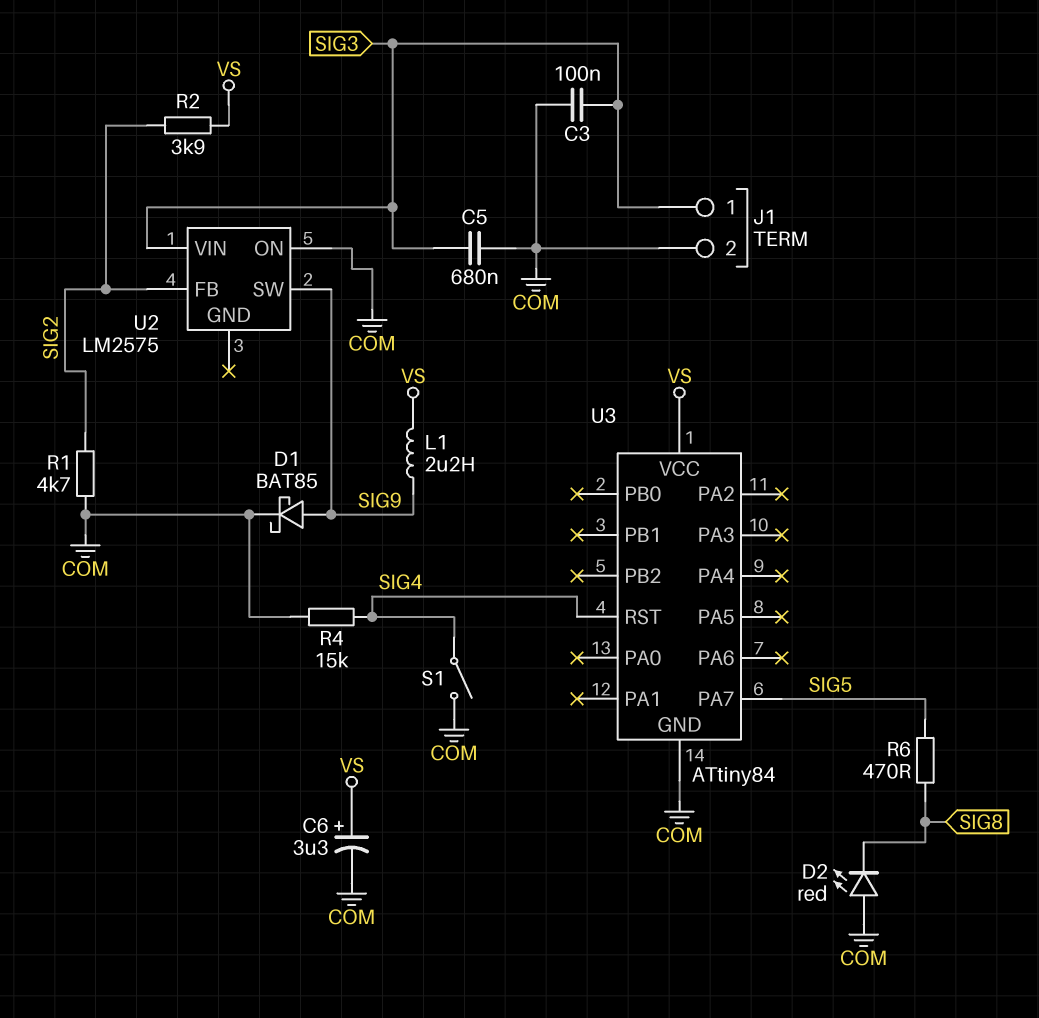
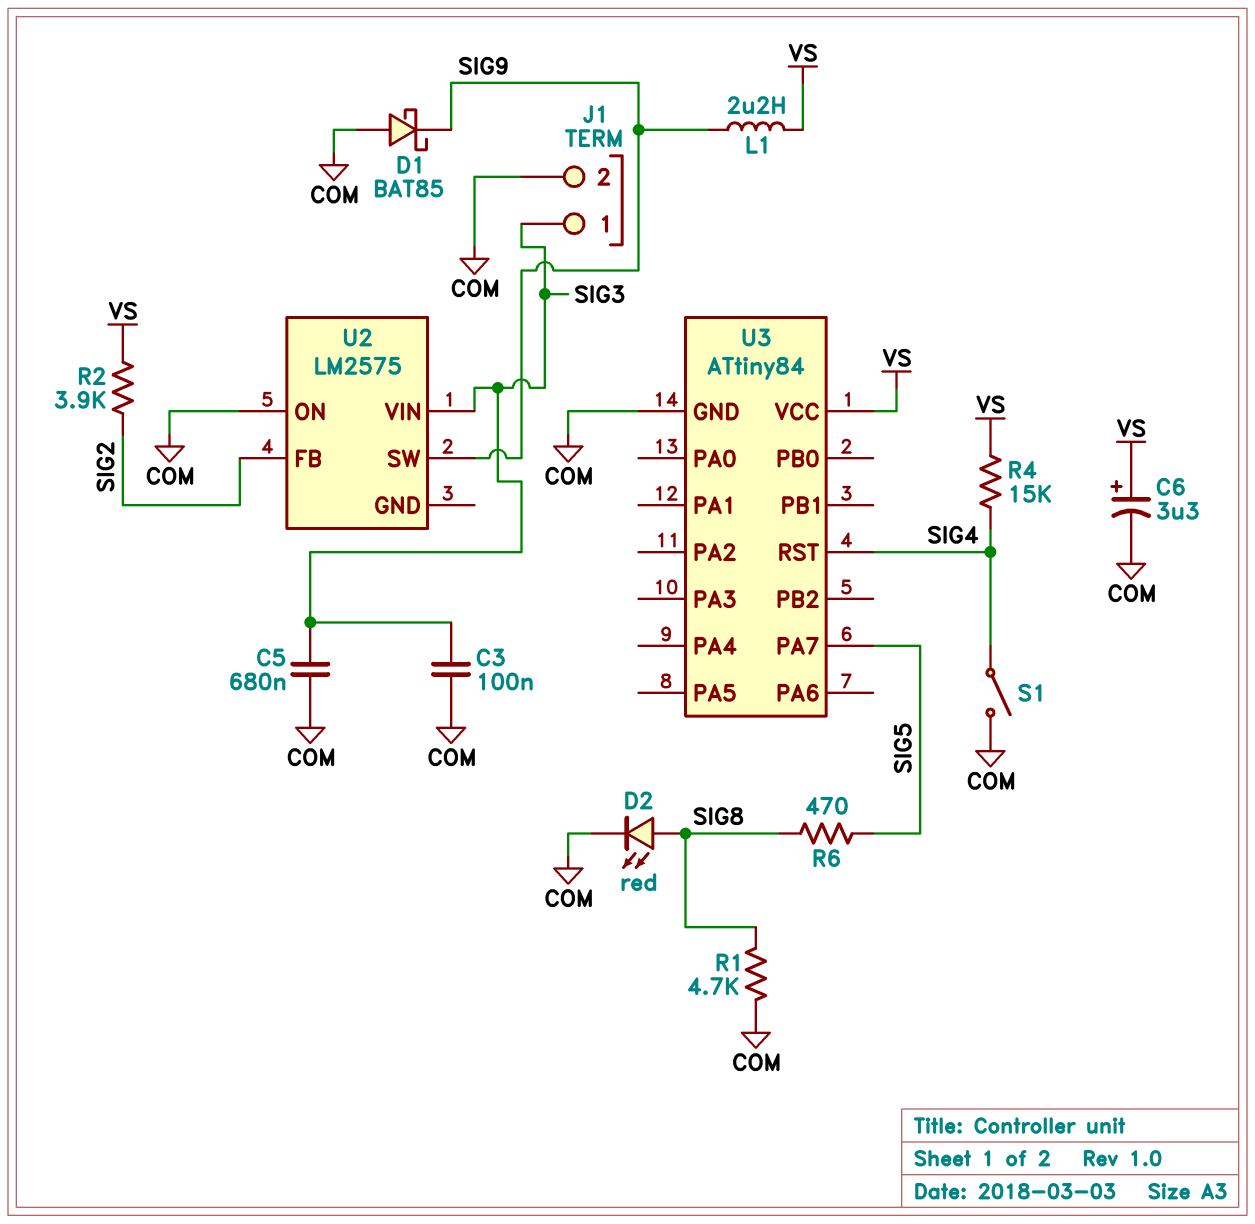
D1: schottky BAT85 (A SIG9, K COM) -> schottky BAT85 (A COM, K SIG9)
D2: LED red (A COM, K SIG8) -> LED red (A SIG8, K COM)
R1: 4.7k (COM, SIG2) -> 4.7k (COM, SIG8)
R4: 15k (COM, SIG4) -> 15k (SIG4, VS)

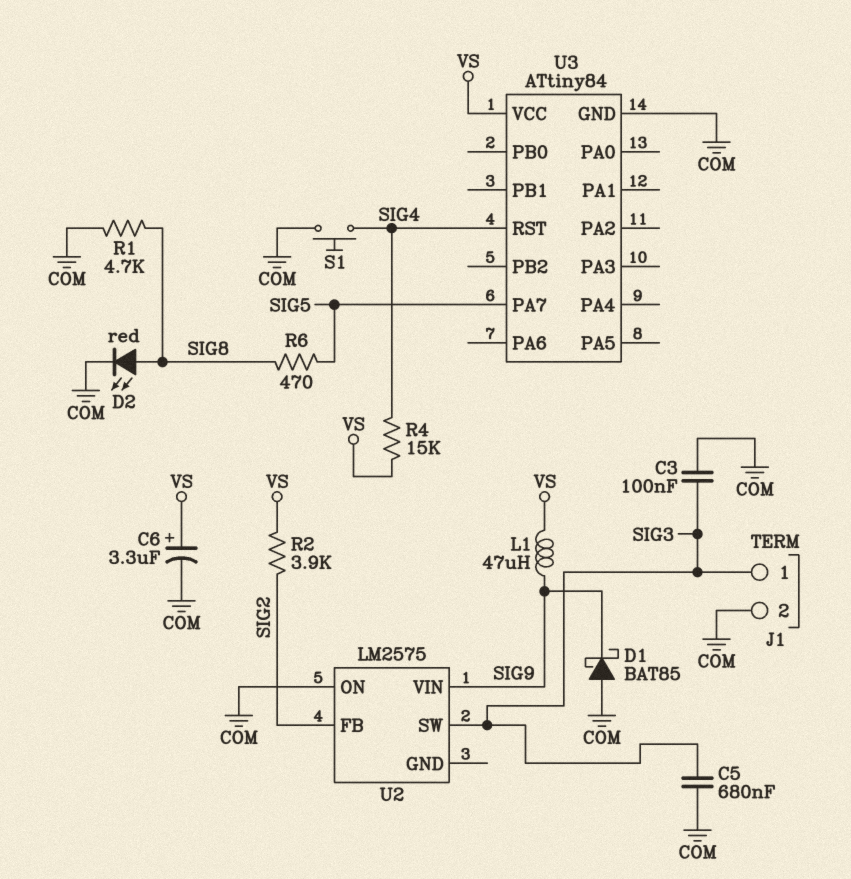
L1: 2.2uH (SIG9, VS) -> 47uH (SIG9, VS)
S1: switch (COM, SIG4) -> button (COM, SIG4)
U2 pin SW: SIG9 -> SIG3
U2 pin VIN: SIG3 -> SIG9

